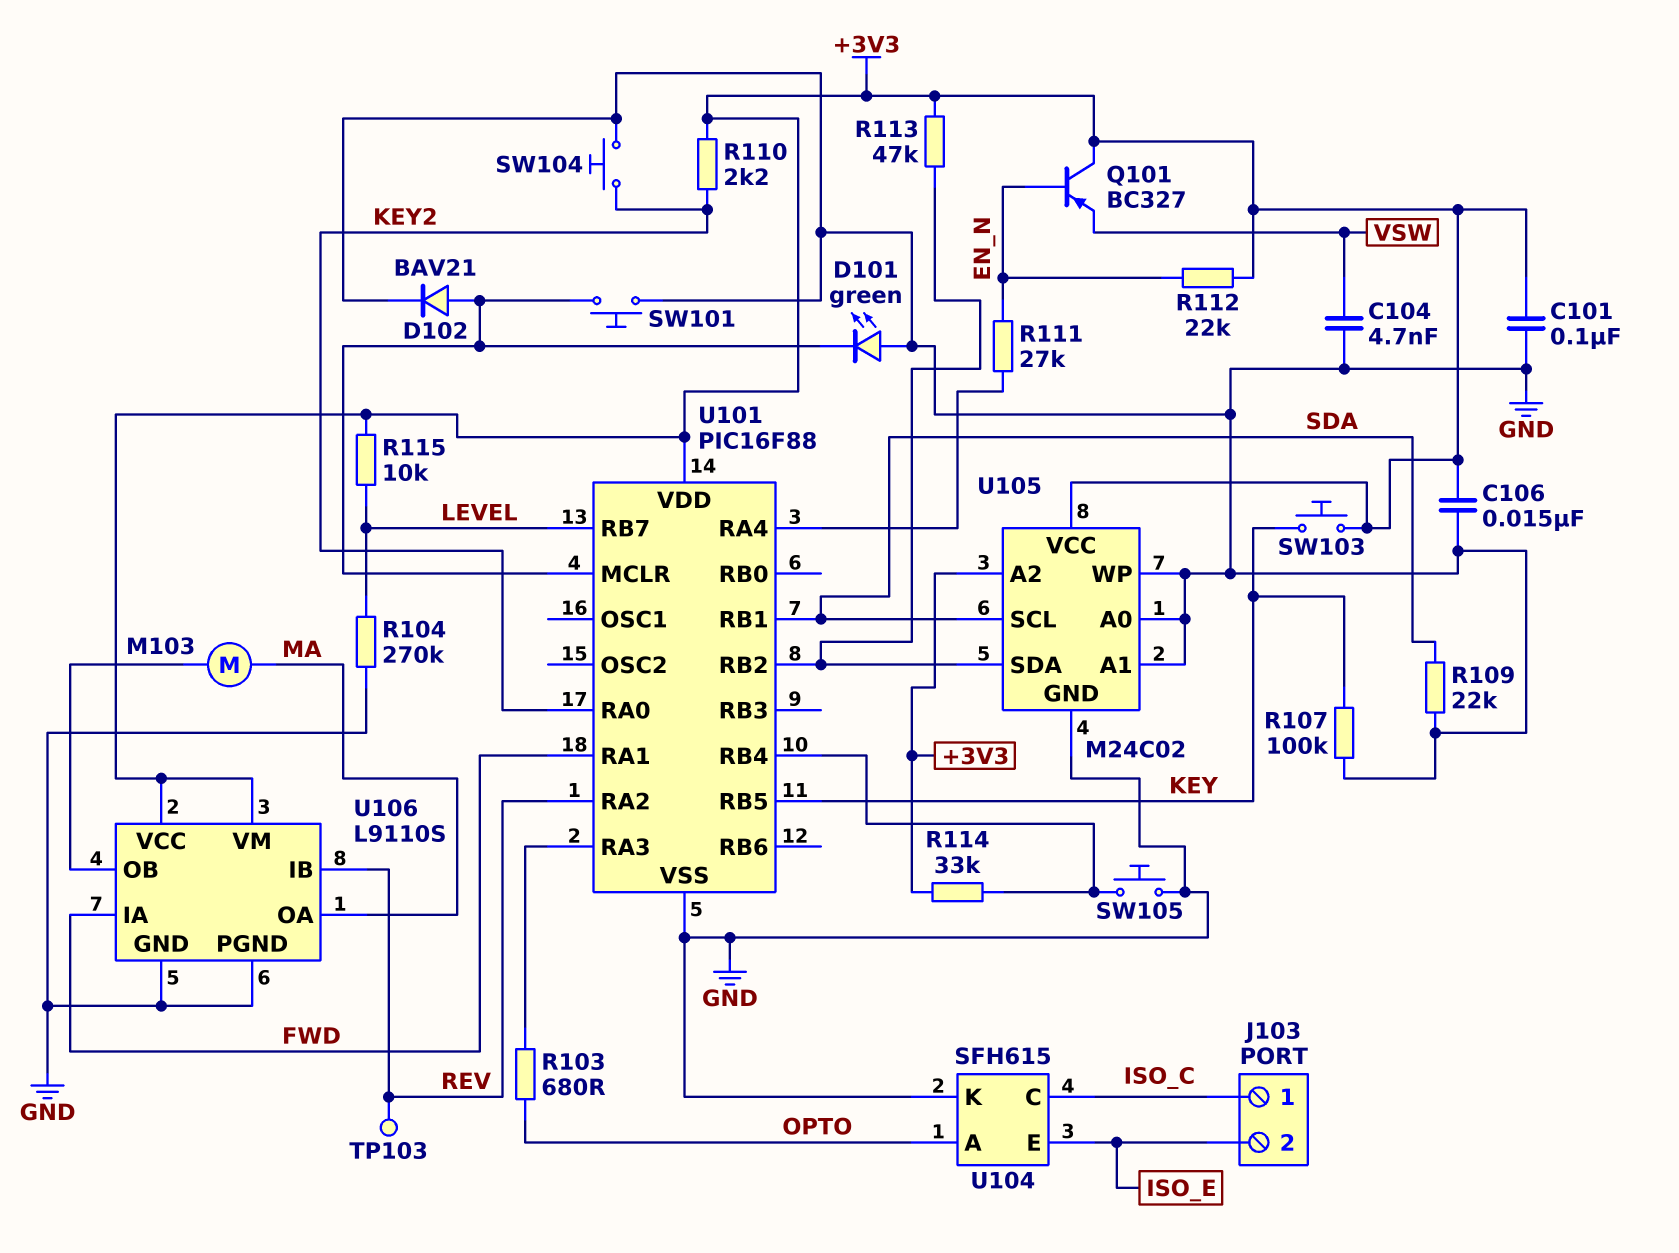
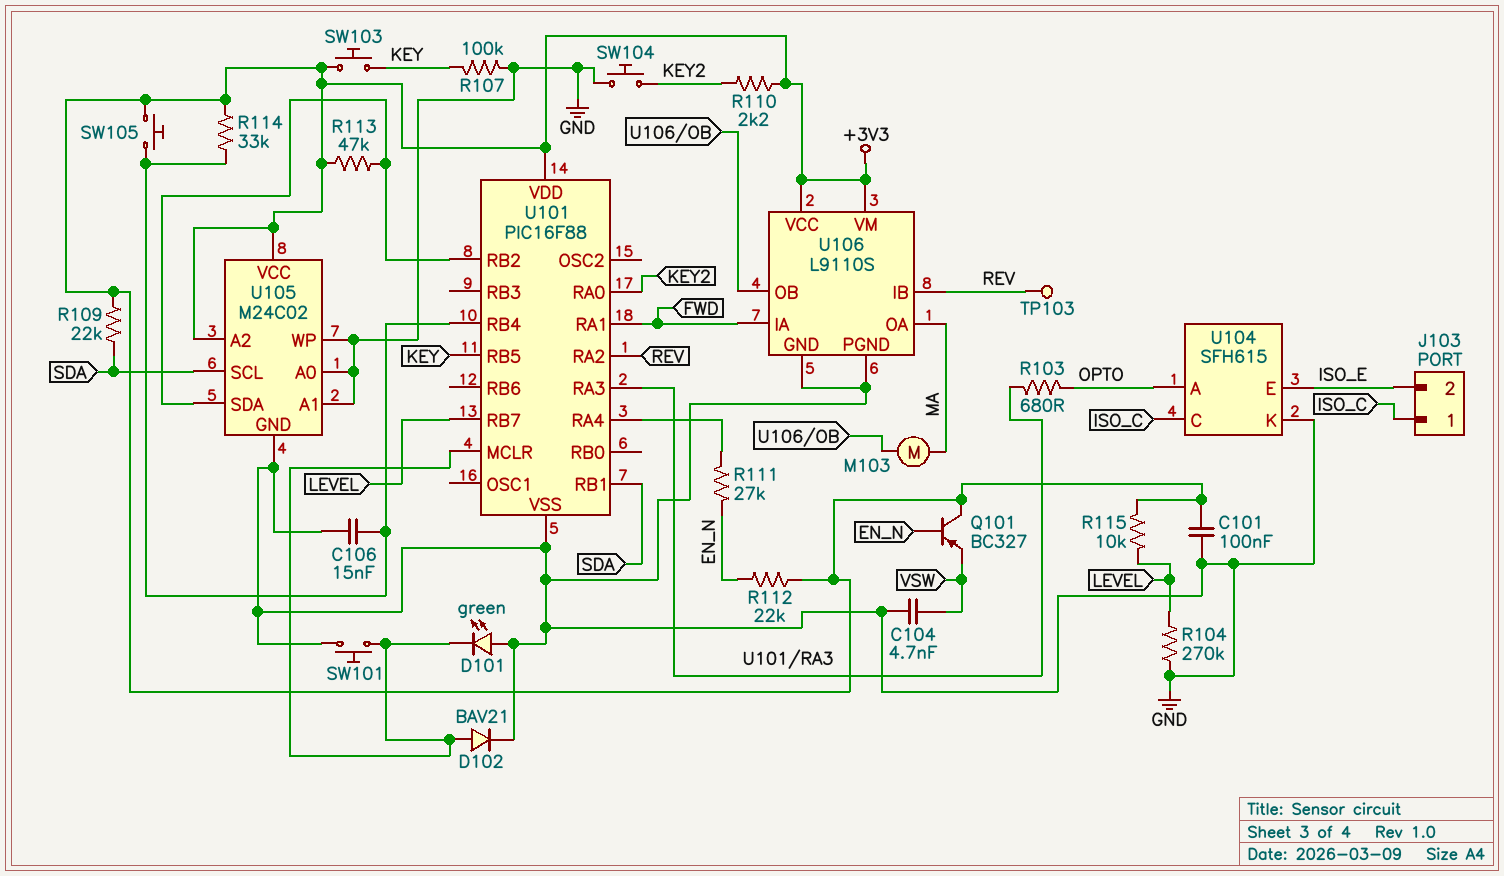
C106: 15nF (+3V3, GND) -> 15nF (GND, U101/RB4)
R109: 22k (GND, SDA) -> 22k (+3V3, SDA)
SW105: button (GND, U101/RB4) -> button (+3V3, U101/RB4)

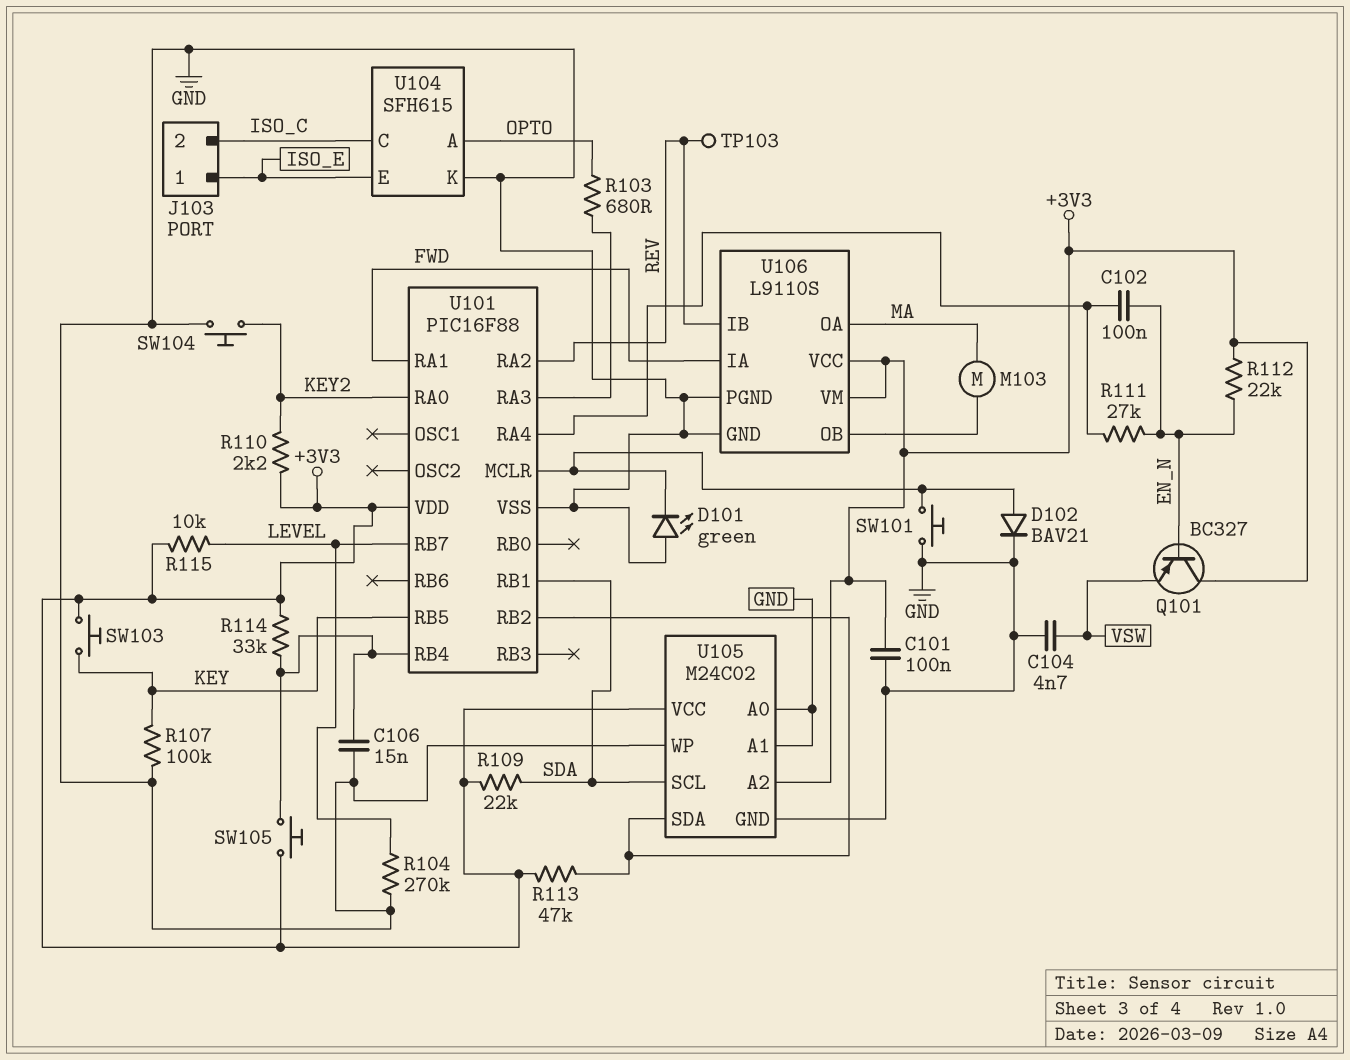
C102: none -> 100nF (EN_N, U101/RA4)
J103 pin 1: ISO_C -> ISO_E
J103 pin 2: ISO_E -> ISO_C

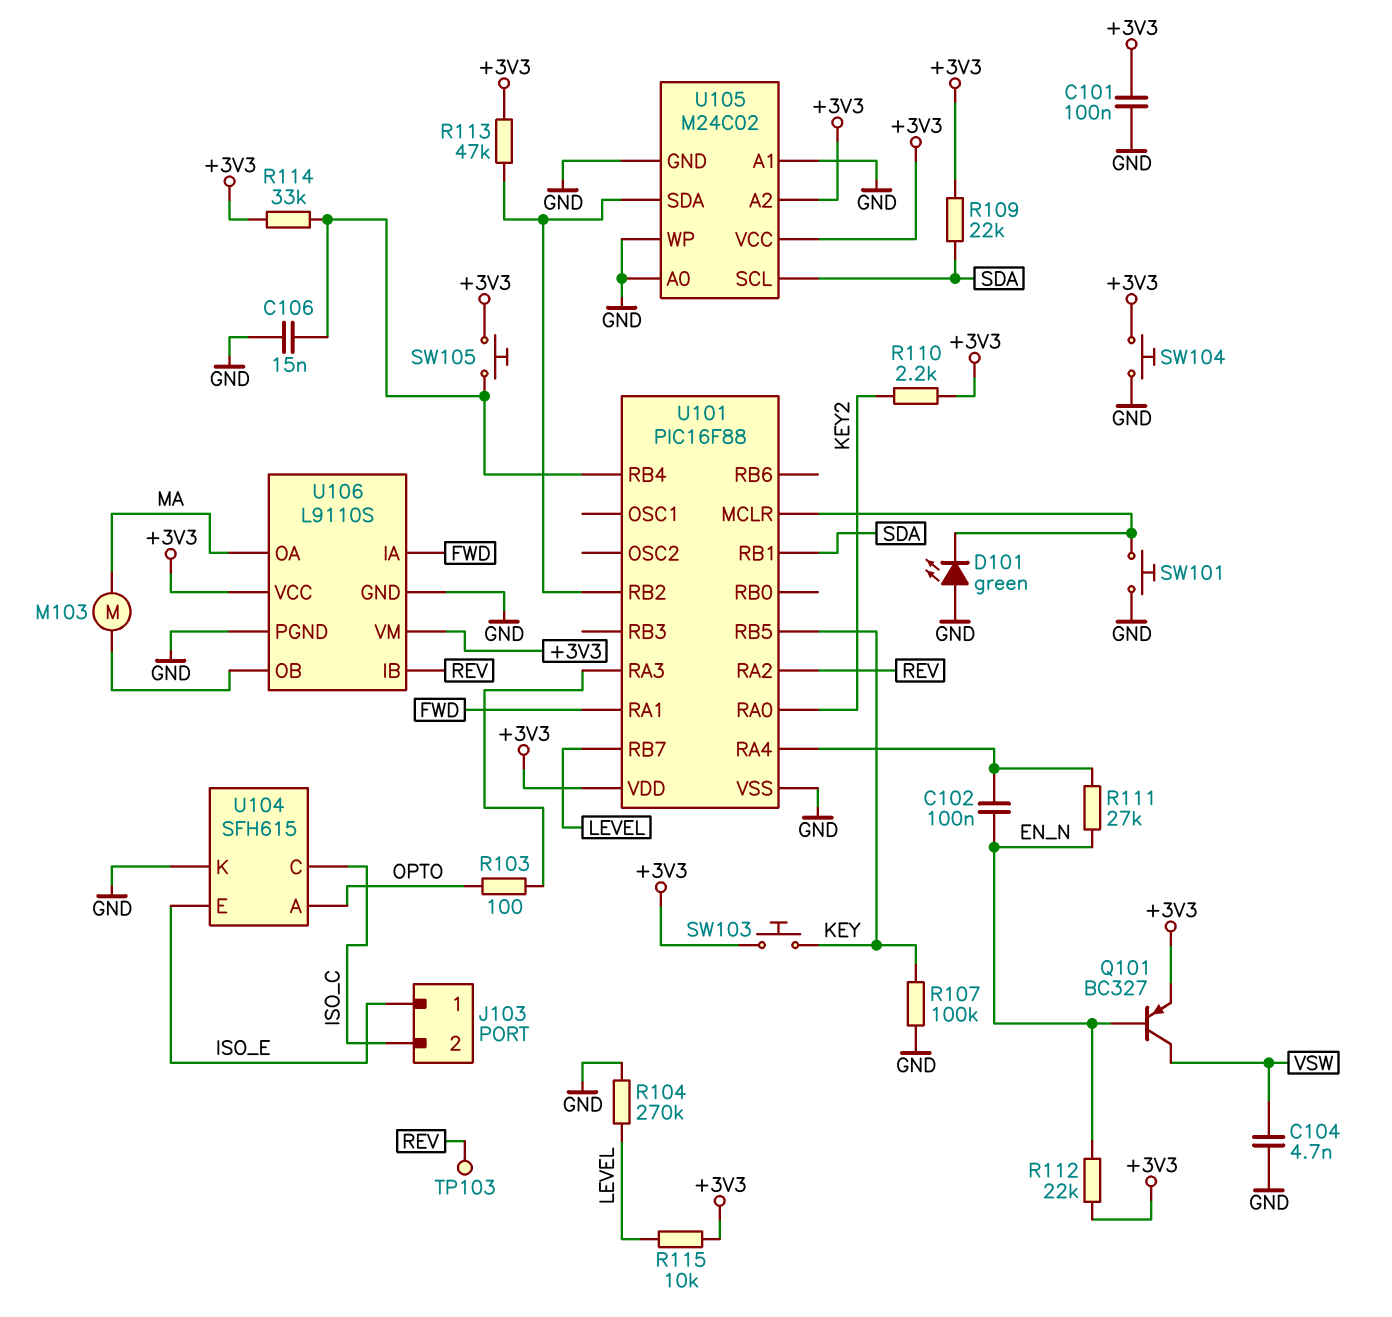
D102: diode BAV21 (A U101/MCLR, K GND) -> none
Q101: PNP BC327 (B EN_N, C +3V3, E VSW) -> PNP BC327 (B EN_N, C VSW, E +3V3)
R103: 680 (OPTO, U101/RA3) -> 100 (OPTO, U101/RA3)
SW104: button (GND, KEY2) -> button (+3V3, GND)

